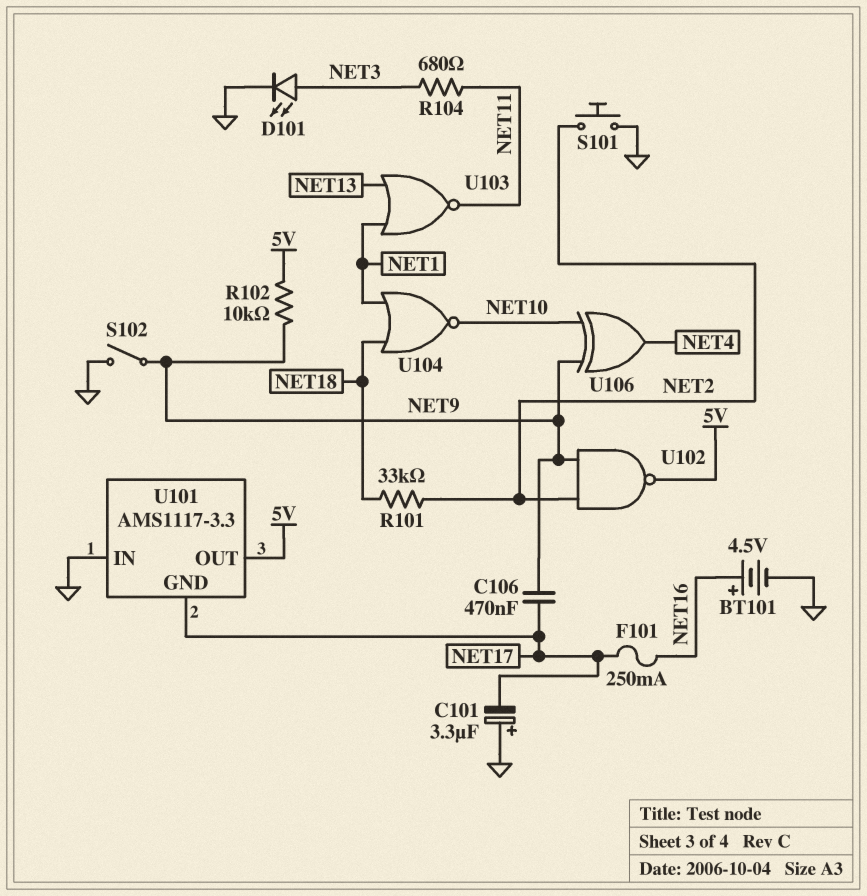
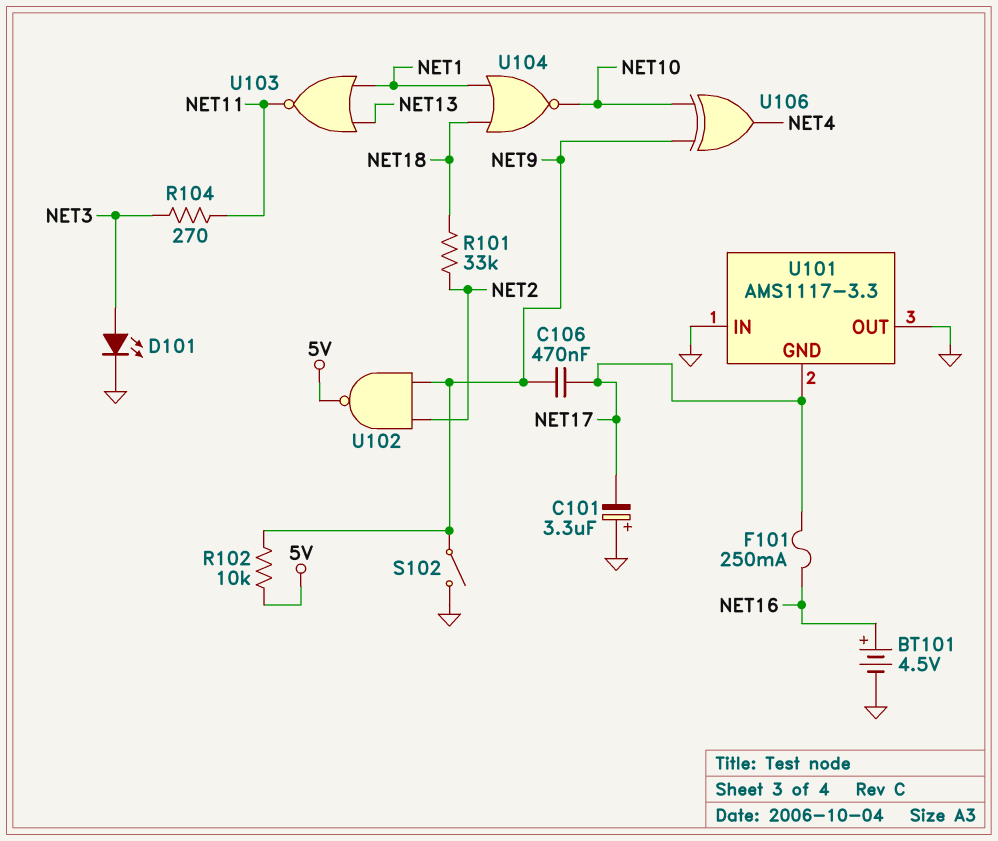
R104: 680 (NET3, NET11) -> 270 (NET3, NET11)
S101: button (GND, NET2) -> none
U101 pin OUT: 5V -> GND

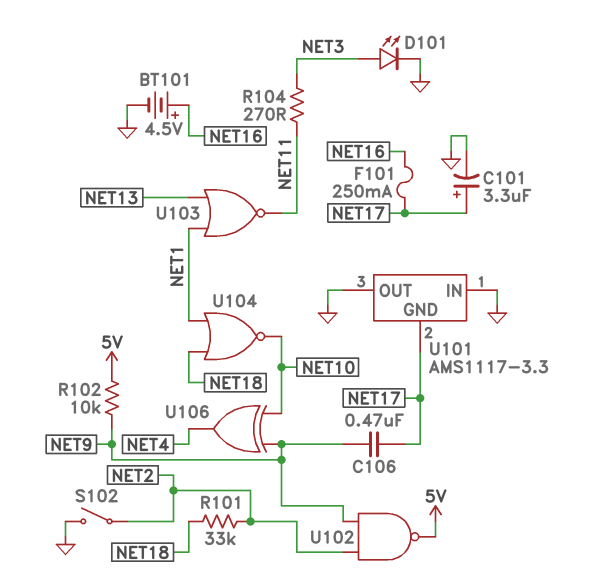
C101: 3.3uF (plus GND, minus NET17) -> 3.3uF (plus NET17, minus GND)
S102: switch (GND, NET9) -> switch (GND, NET2)

